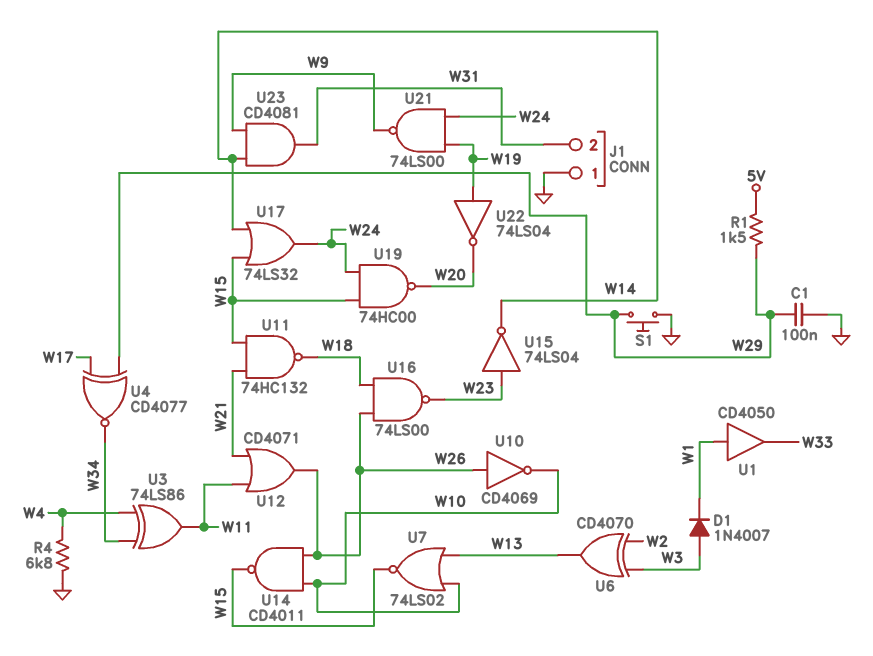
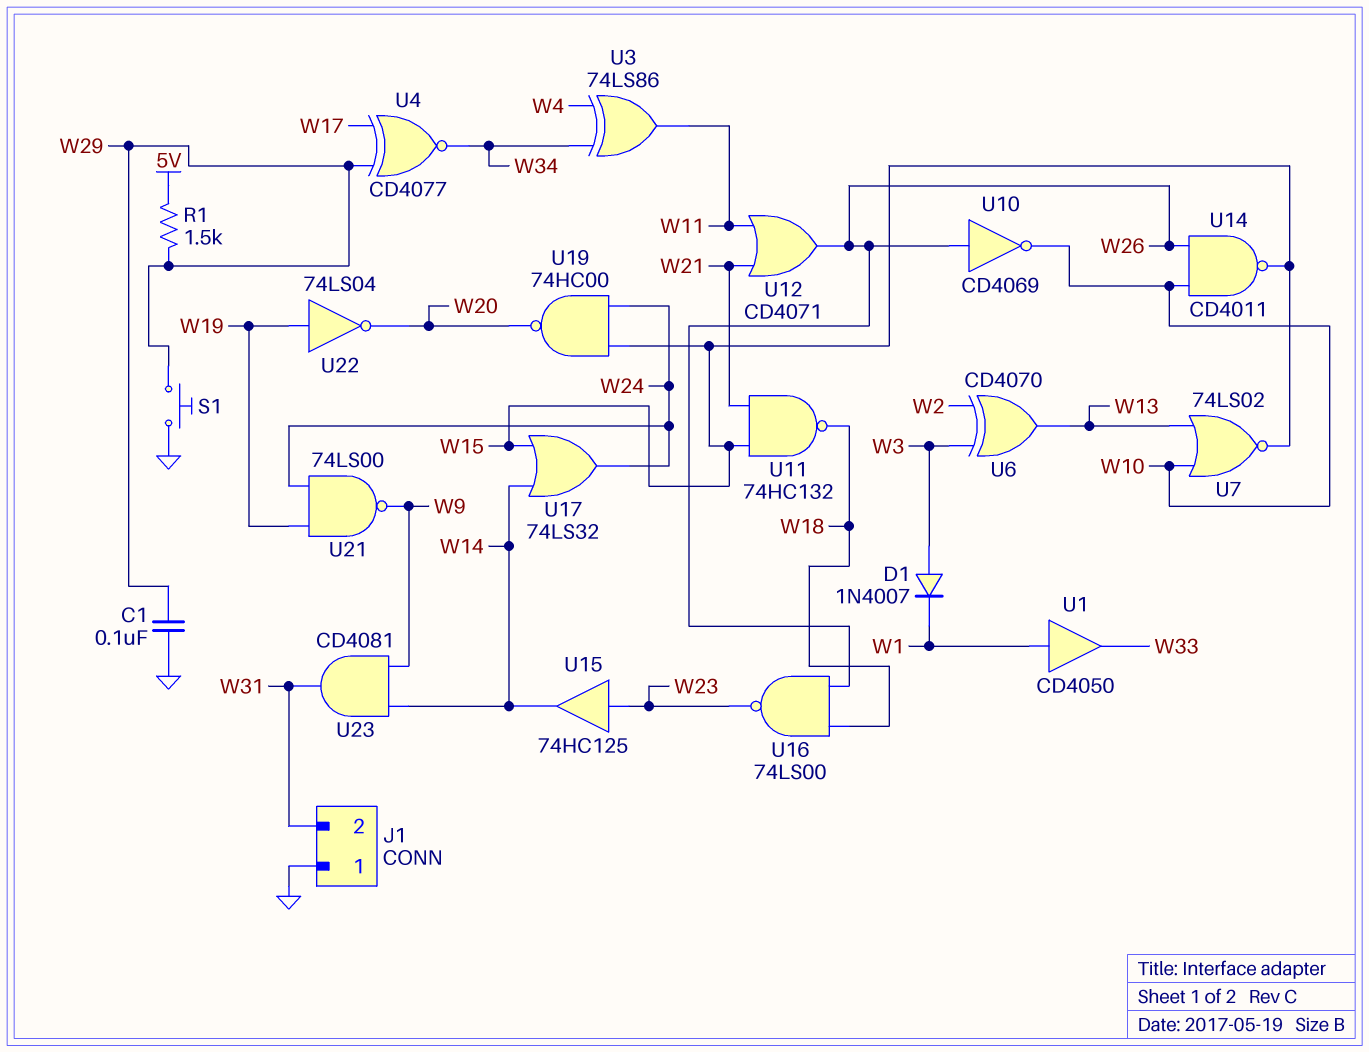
R4: 6.8k (GND, W4) -> none
U15: NOT 74LS04 (in W23, out W14) -> buffer 74HC125 (in W23, out W14)

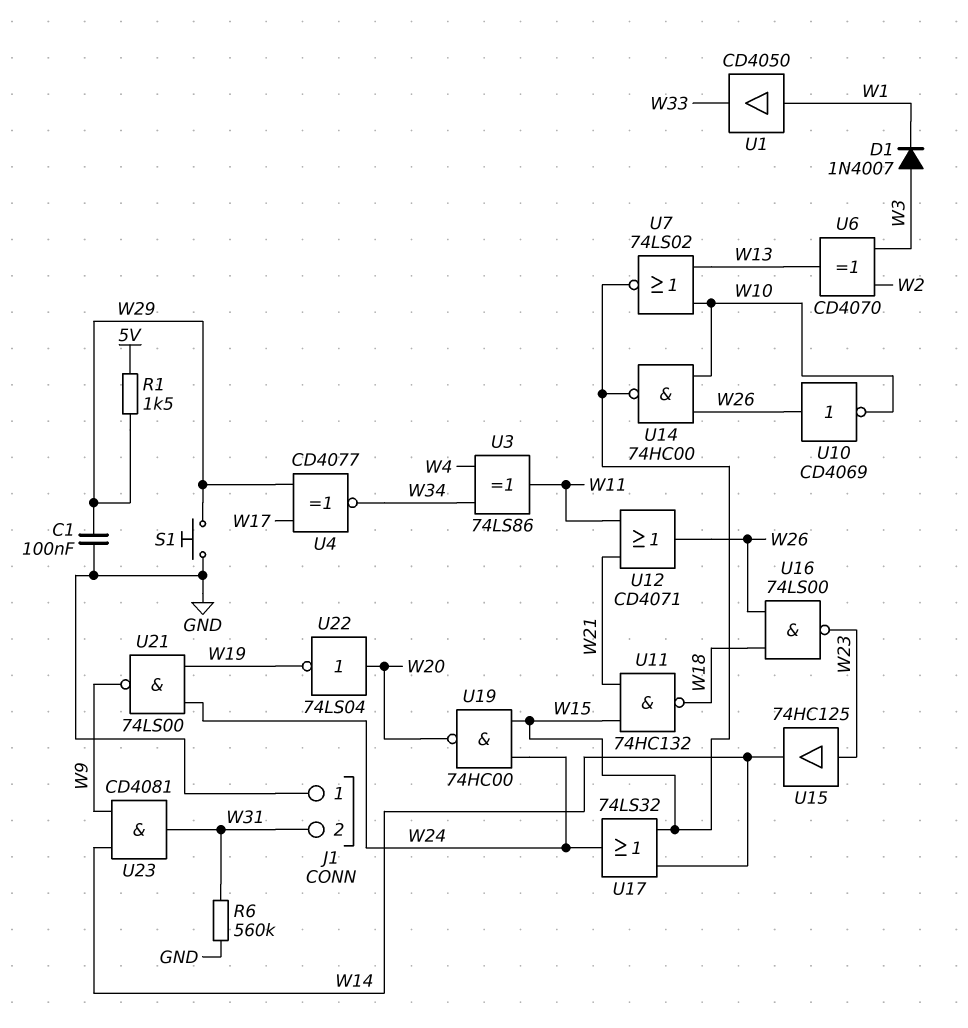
R6: none -> 560k (GND, W31)
U14: NAND CD4011 (in W10, in W26, out W15) -> NAND 74HC00 (in W10, in W26, out W15)
U22: NOT 74LS04 (in W19, out W20) -> NOT 74LS04 (in W20, out W19)

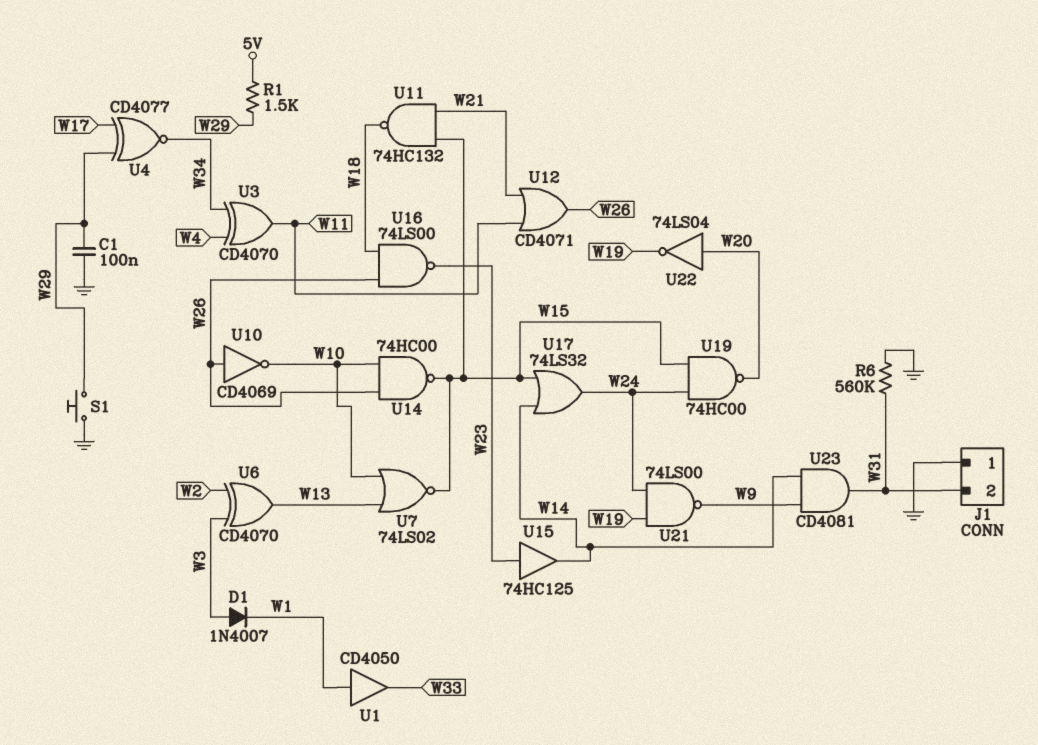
U3: XOR 74LS86 (in W4, in W34, out W11) -> XOR CD4070 (in W4, in W34, out W11)

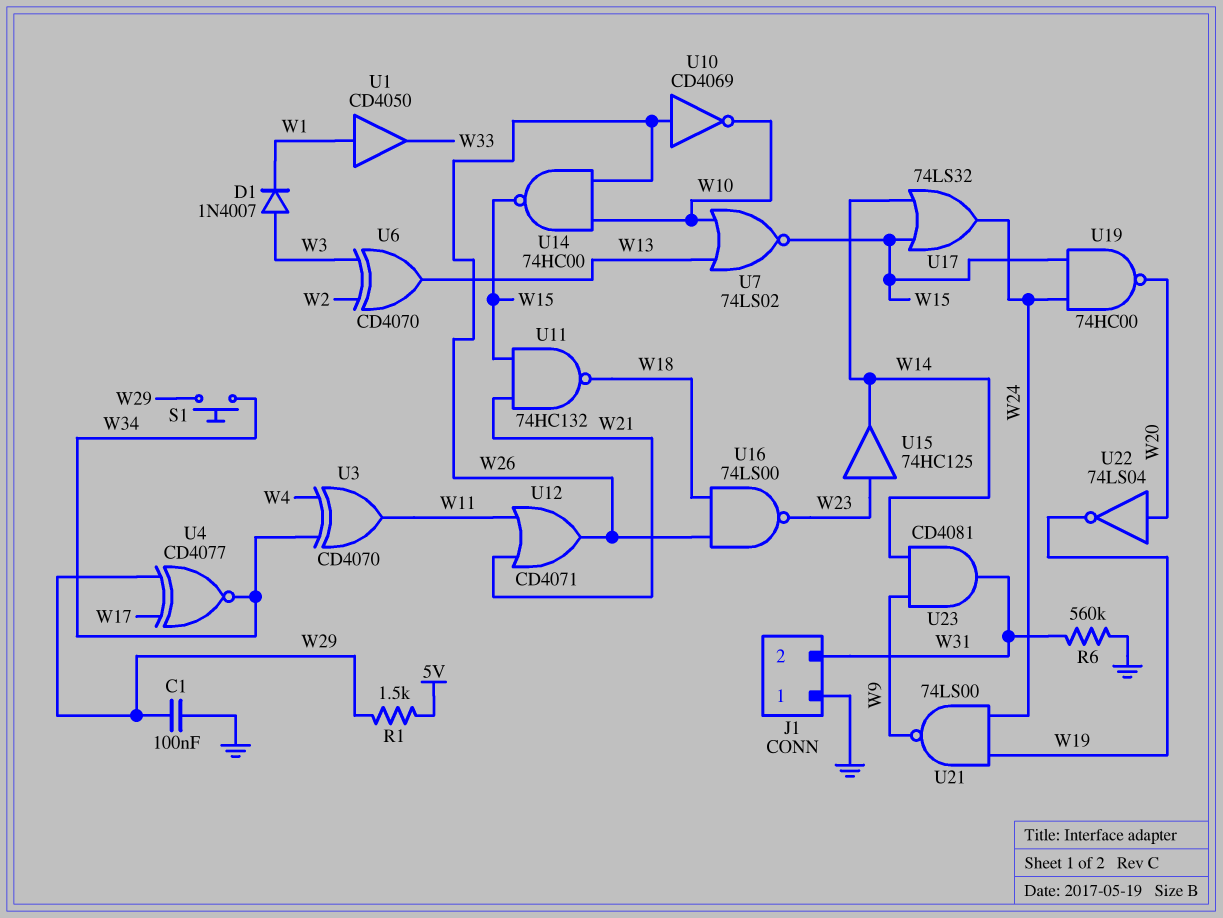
S1: button (GND, W29) -> button (W29, W34)

